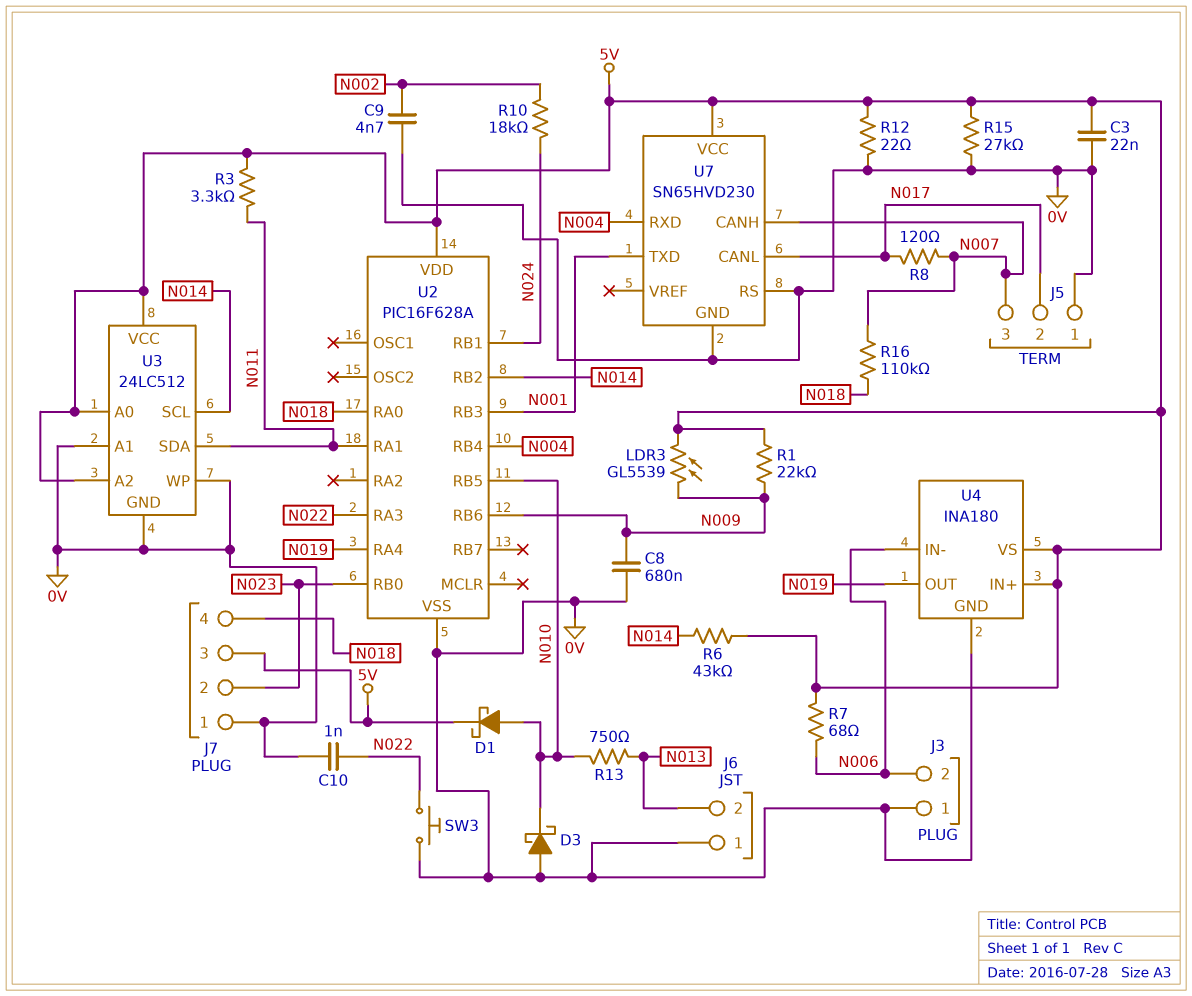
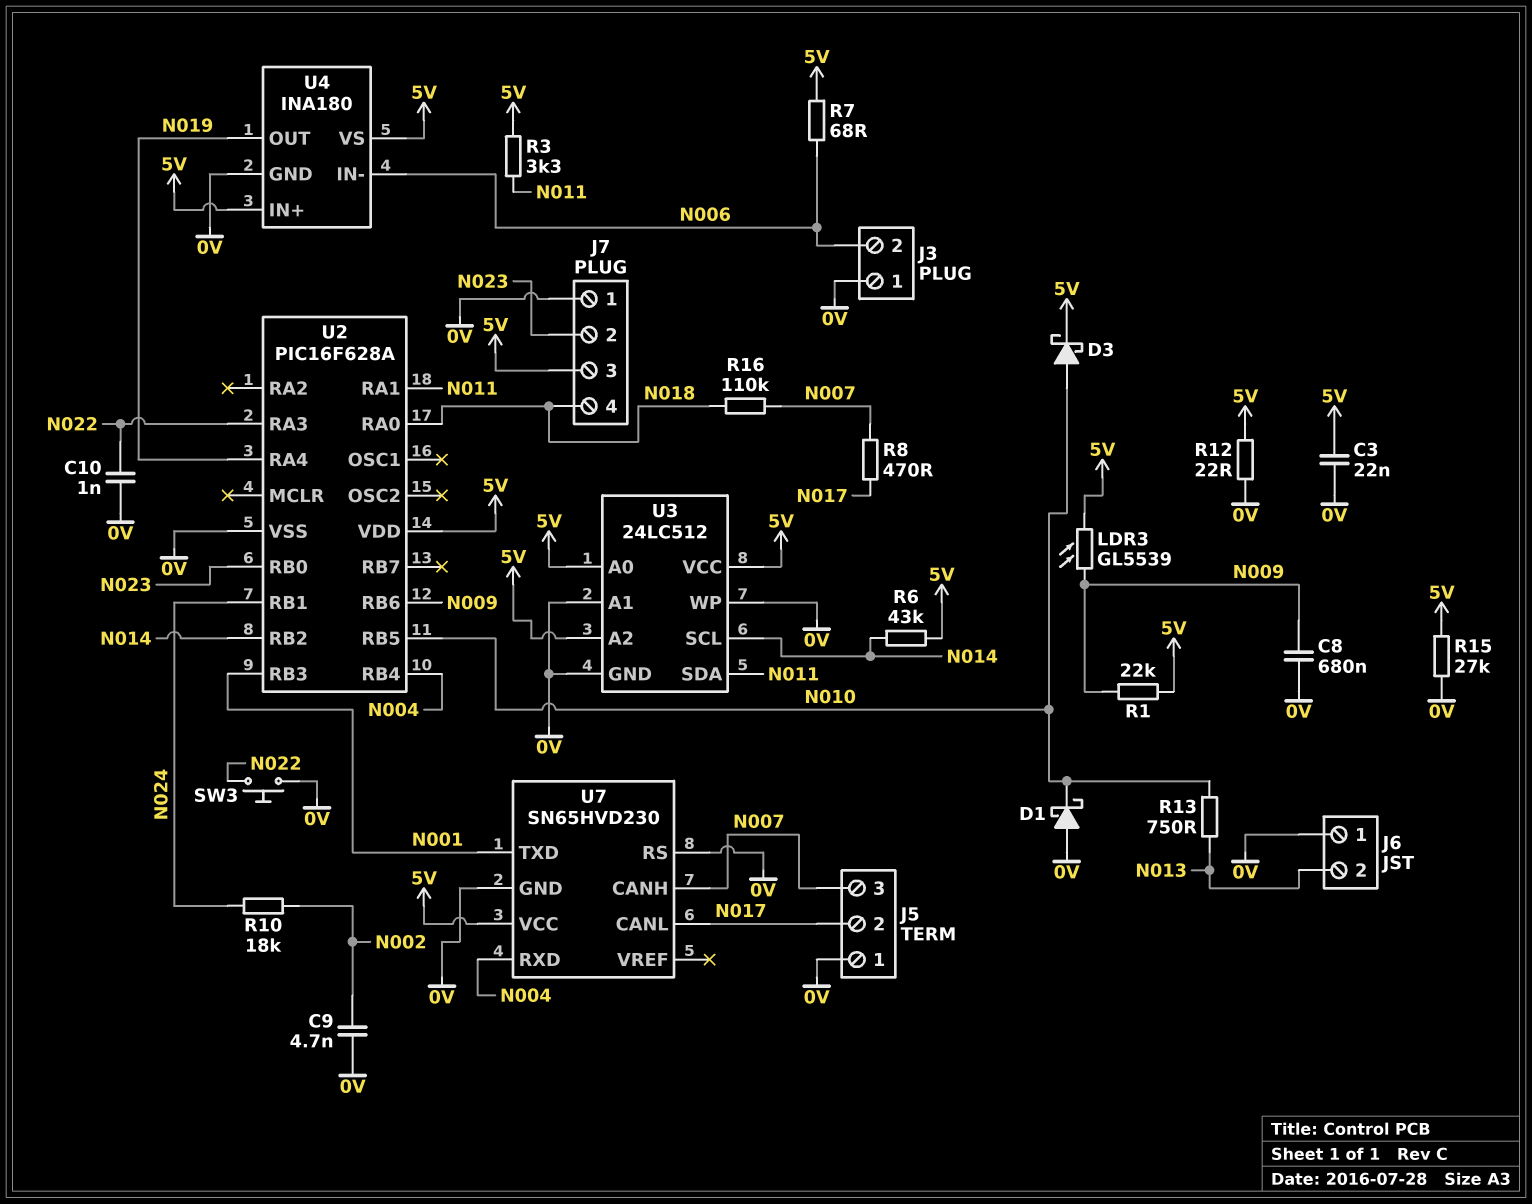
D1: schottky (A N010, K 5V) -> schottky (A 0V, K N010)
D3: schottky (A 0V, K N010) -> schottky (A N010, K 5V)
R8: 120 (N007, N017) -> 470 (N007, N017)

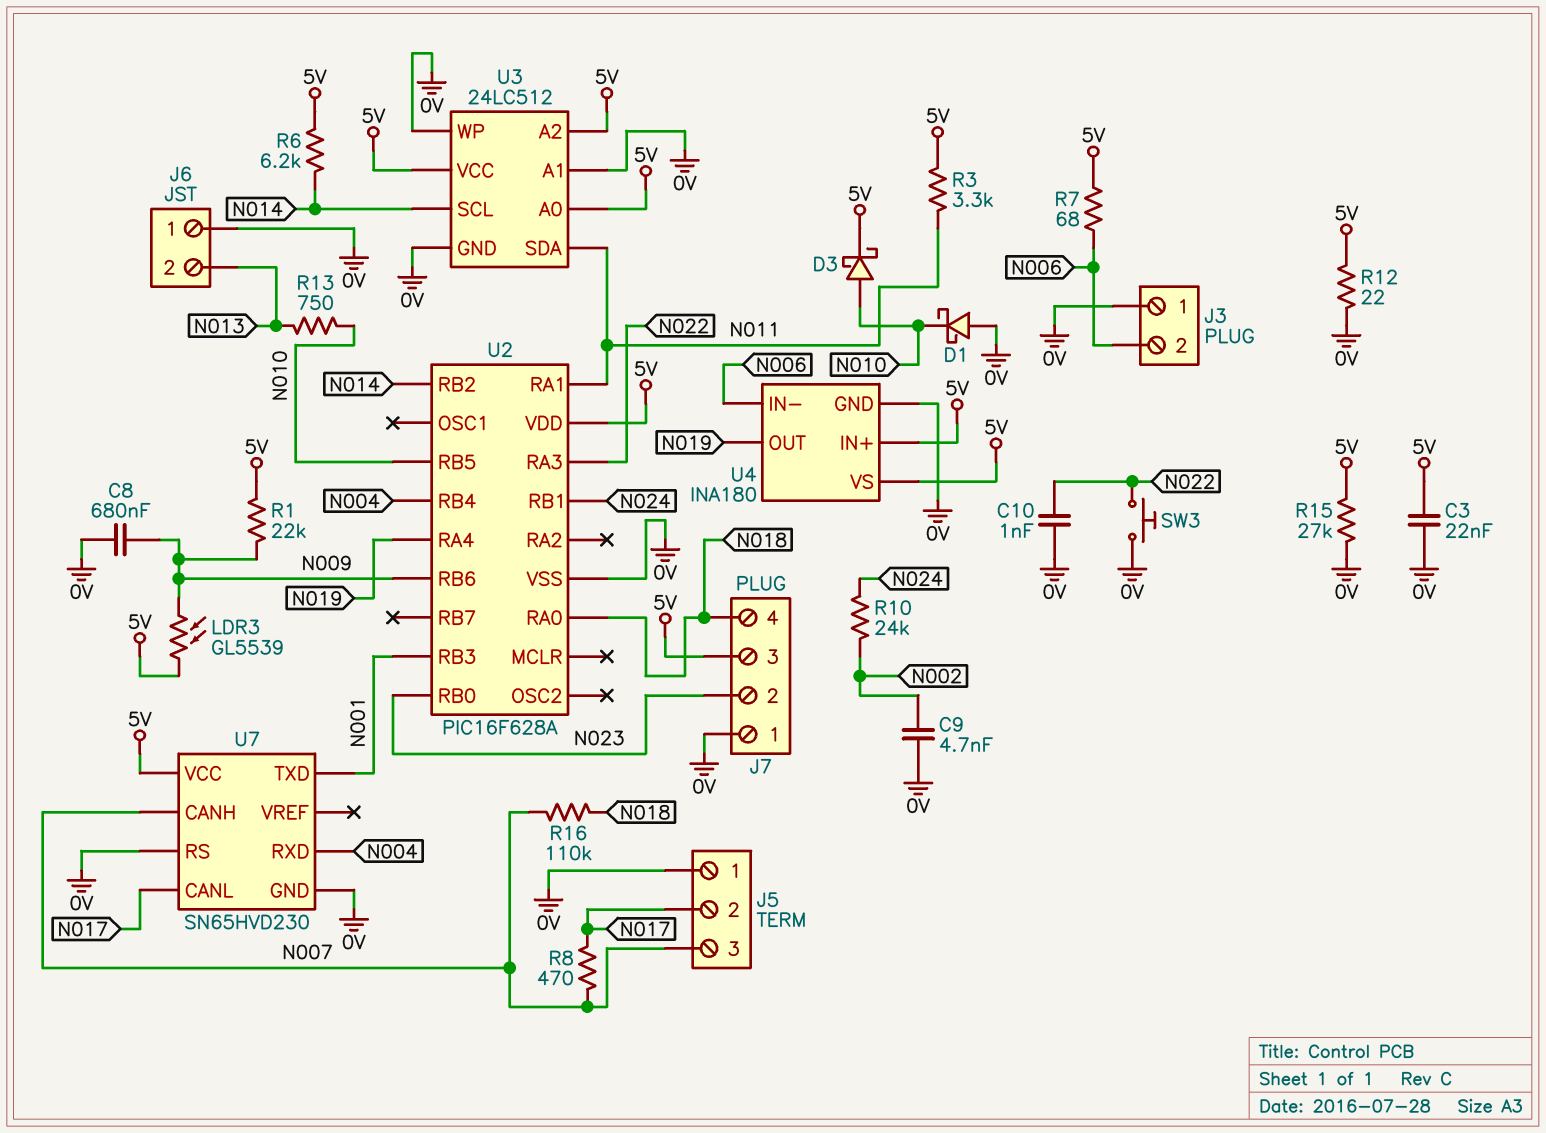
R6: 43k (5V, N014) -> 6.2k (5V, N014)
R10: 18k (N002, N024) -> 24k (N002, N024)

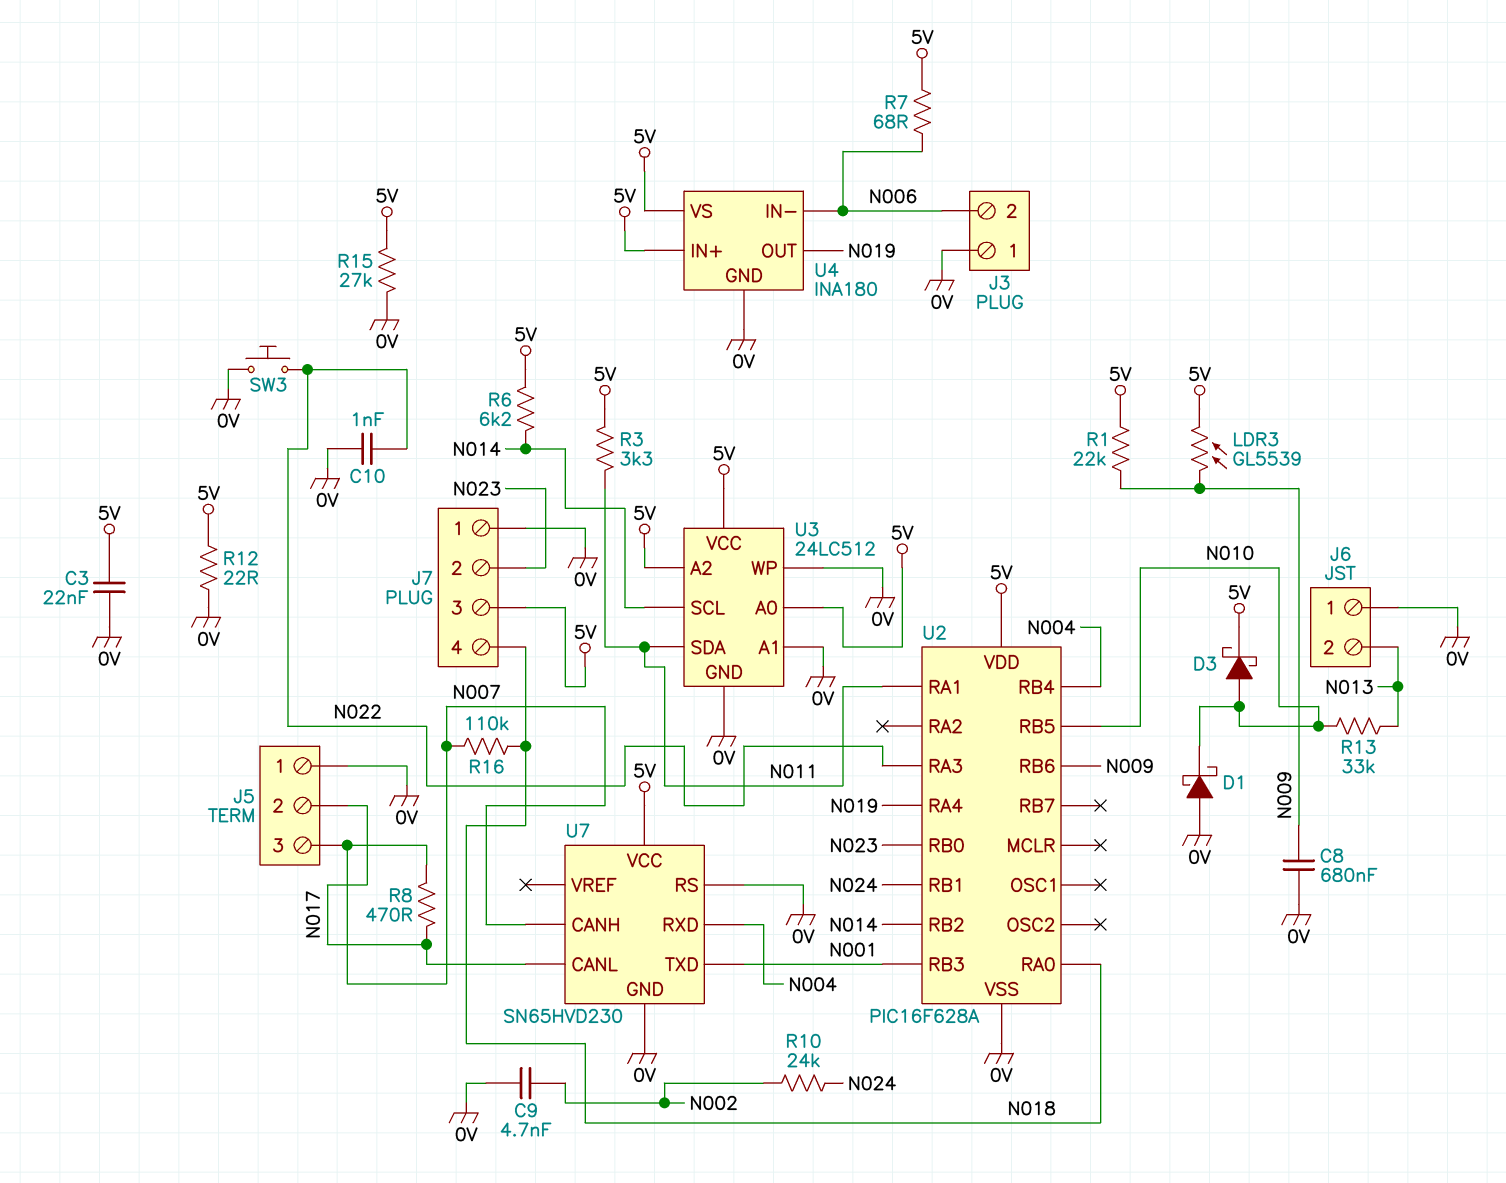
R13: 750 (N010, N013) -> 33k (N010, N013)

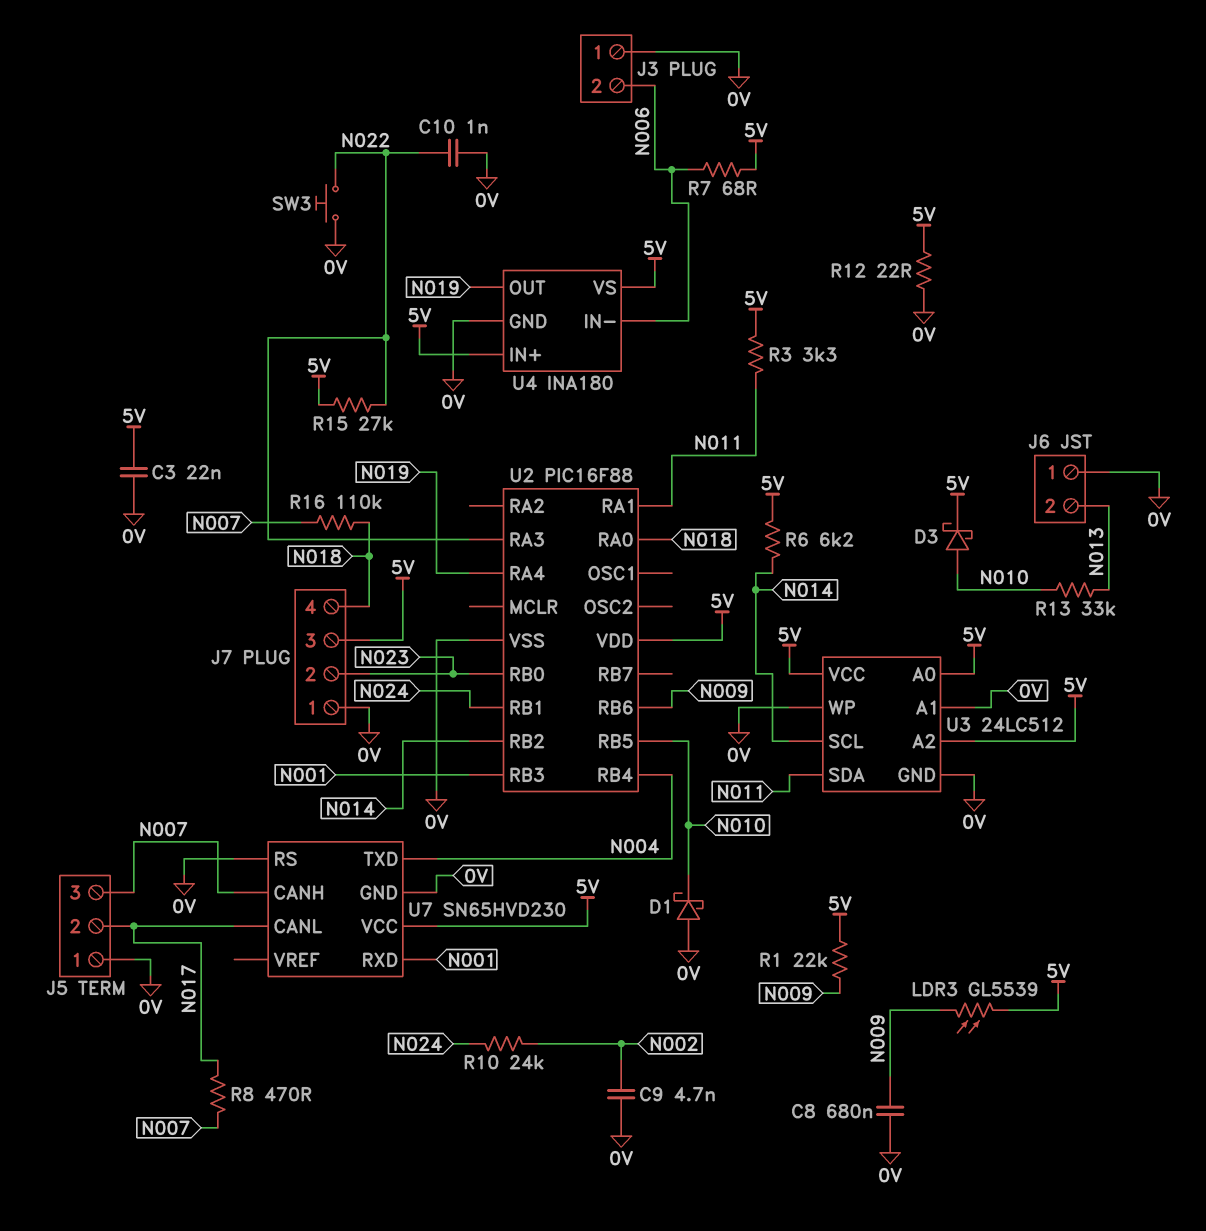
R15: 27k (0V, 5V) -> 27k (5V, N022)
U2: PIC16F628A -> PIC16F88
U7 pin RXD: N004 -> N001
U7 pin TXD: N001 -> N004

